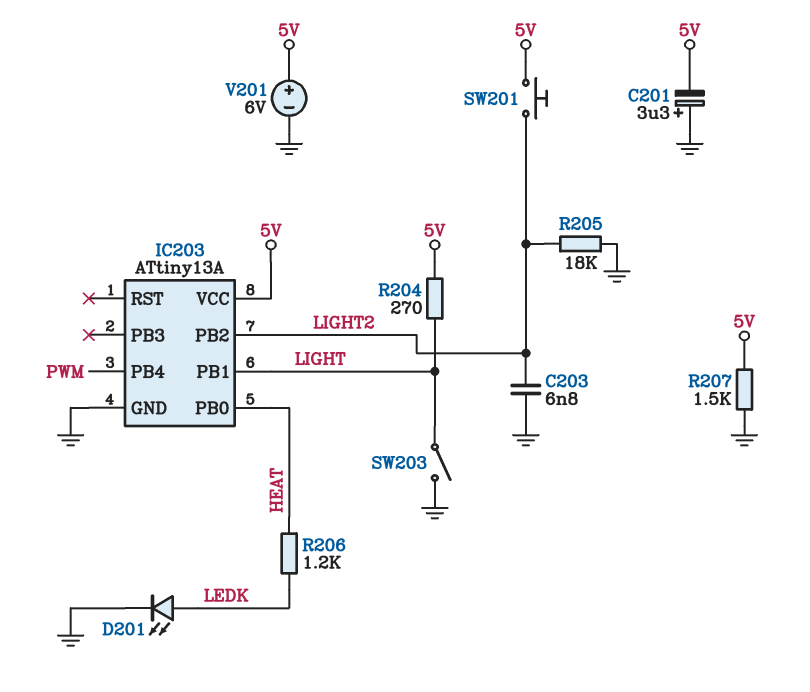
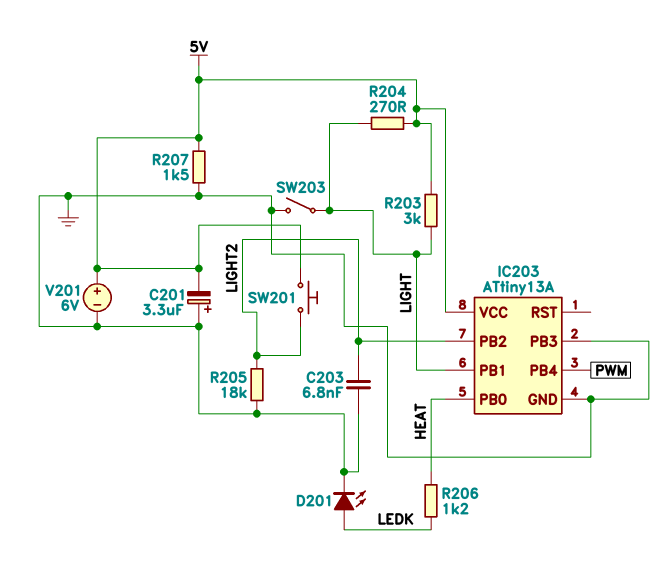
IC203 pin PB3: none -> GND
R203: none -> 3k (5V, LIGHT)

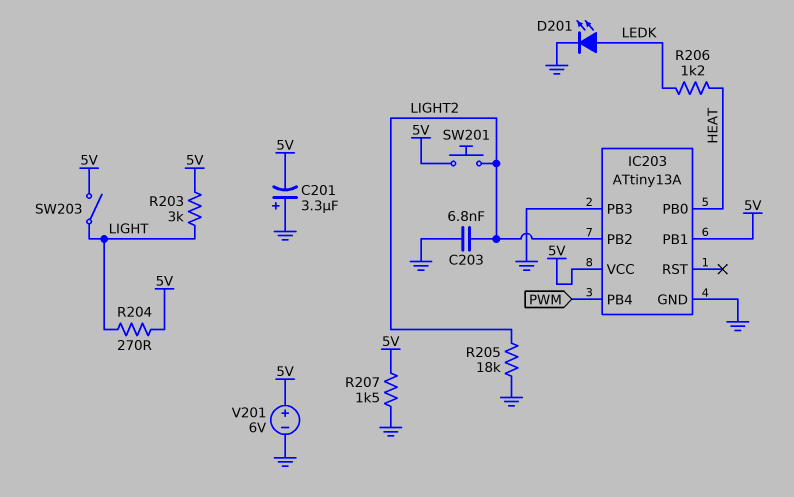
IC203 pin PB1: LIGHT -> 5V
SW203: switch (GND, LIGHT) -> switch (5V, LIGHT)

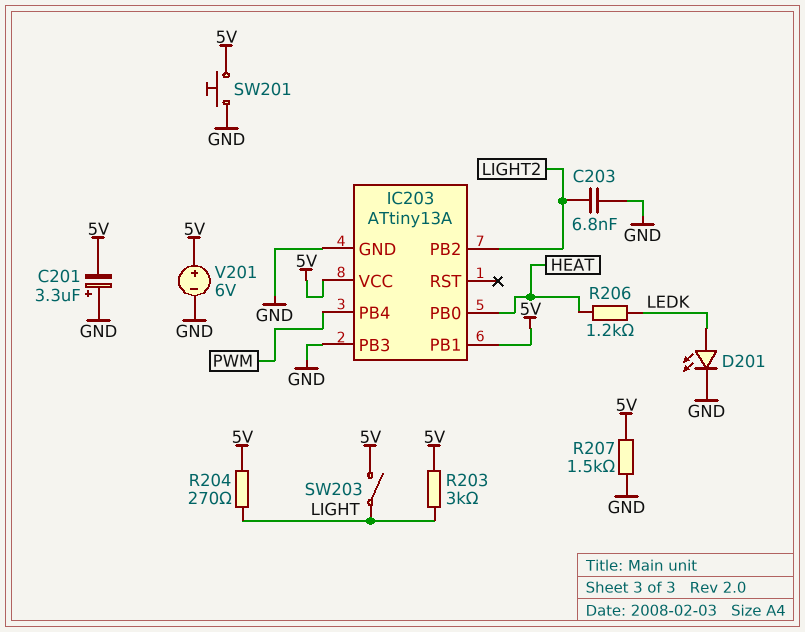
R205: 18k (GND, LIGHT2) -> none
SW201: button (5V, LIGHT2) -> button (5V, GND)

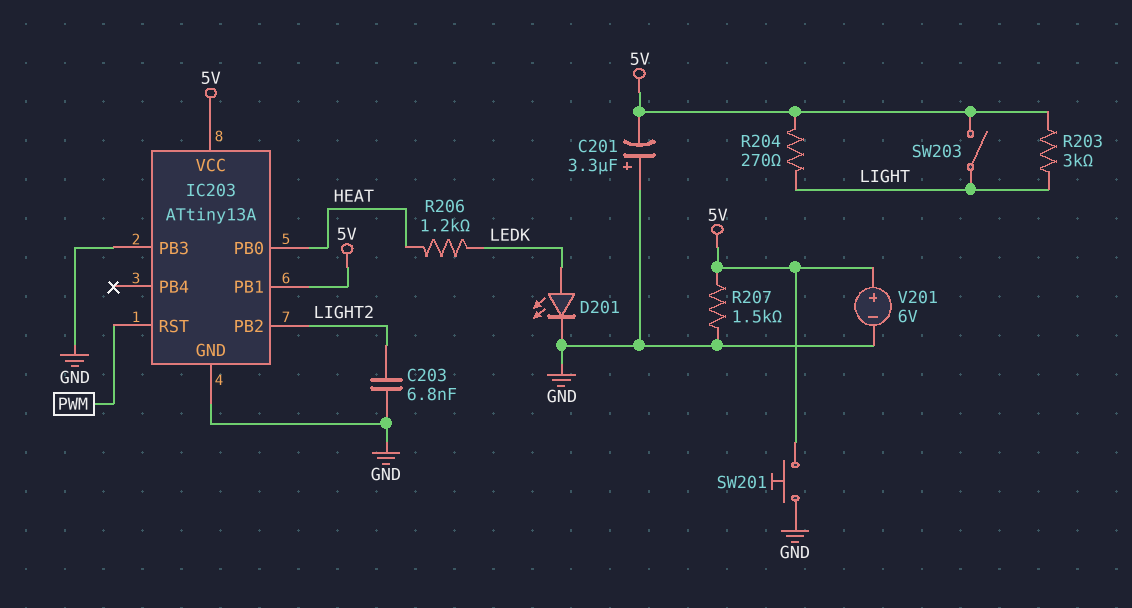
IC203 pin PB4: PWM -> none
IC203 pin RST: none -> PWM

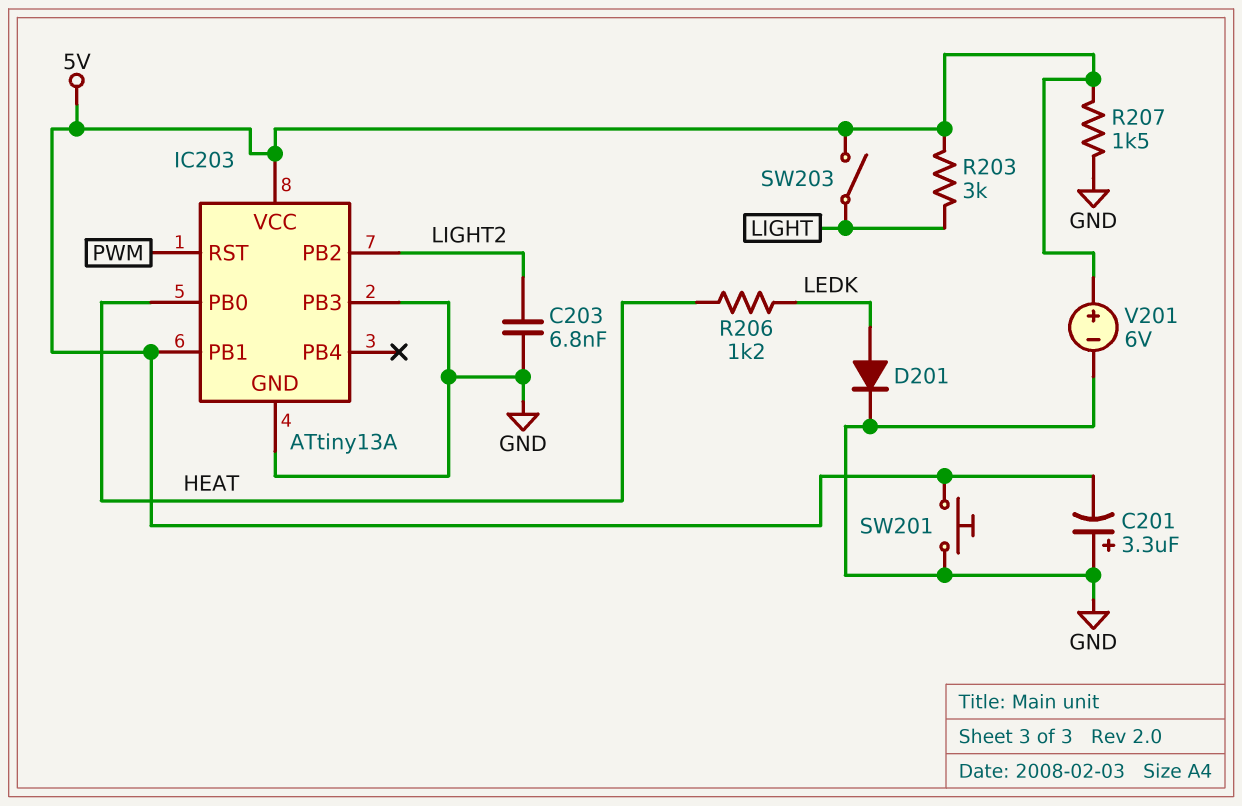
D201: LED (A LEDK, K GND) -> diode (A LEDK, K GND)
R204: 270 (5V, LIGHT) -> none

